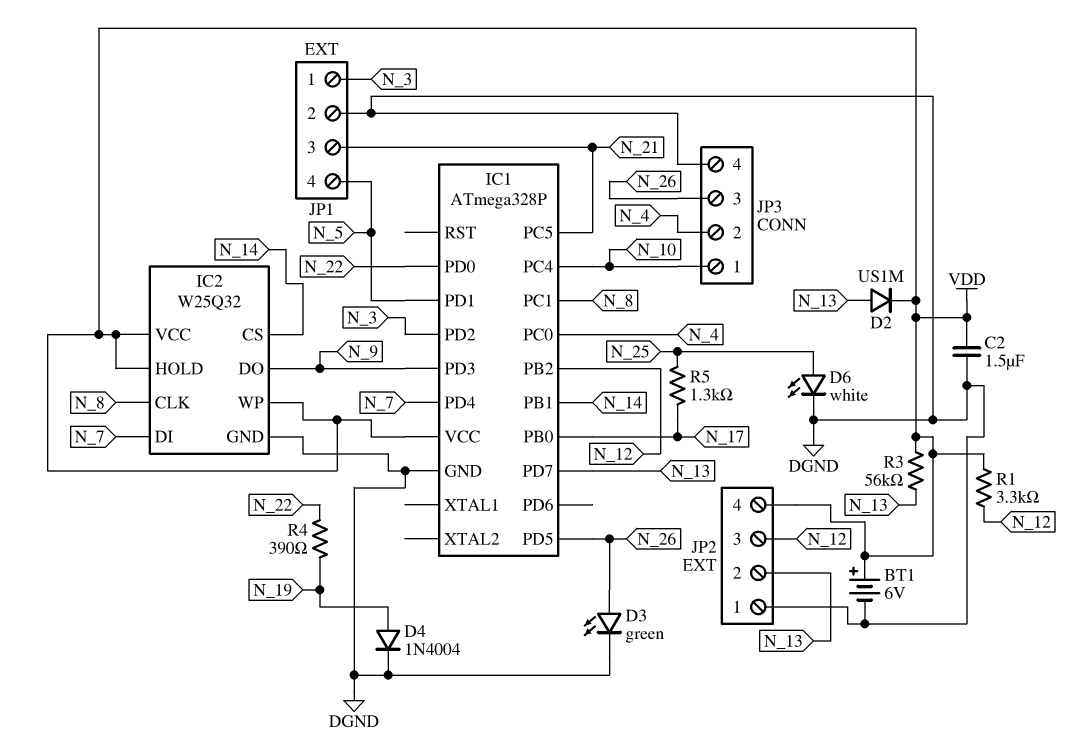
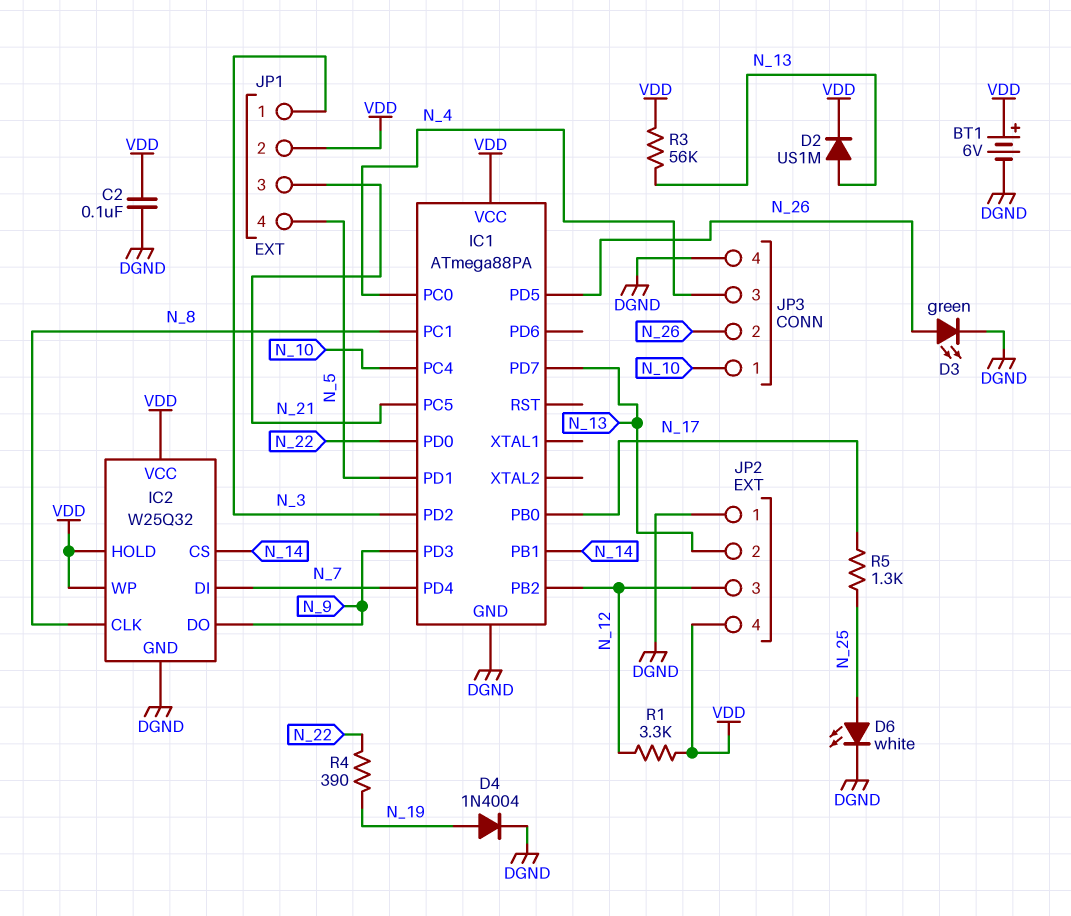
C2: 1.5uF (DGND, VDD) -> 100nF (DGND, VDD)
IC1: ATmega328P -> ATmega88PA
JP1 pin 2: DGND -> VDD
JP3 pin 2: N_4 -> N_26
JP3 pin 3: N_26 -> N_4

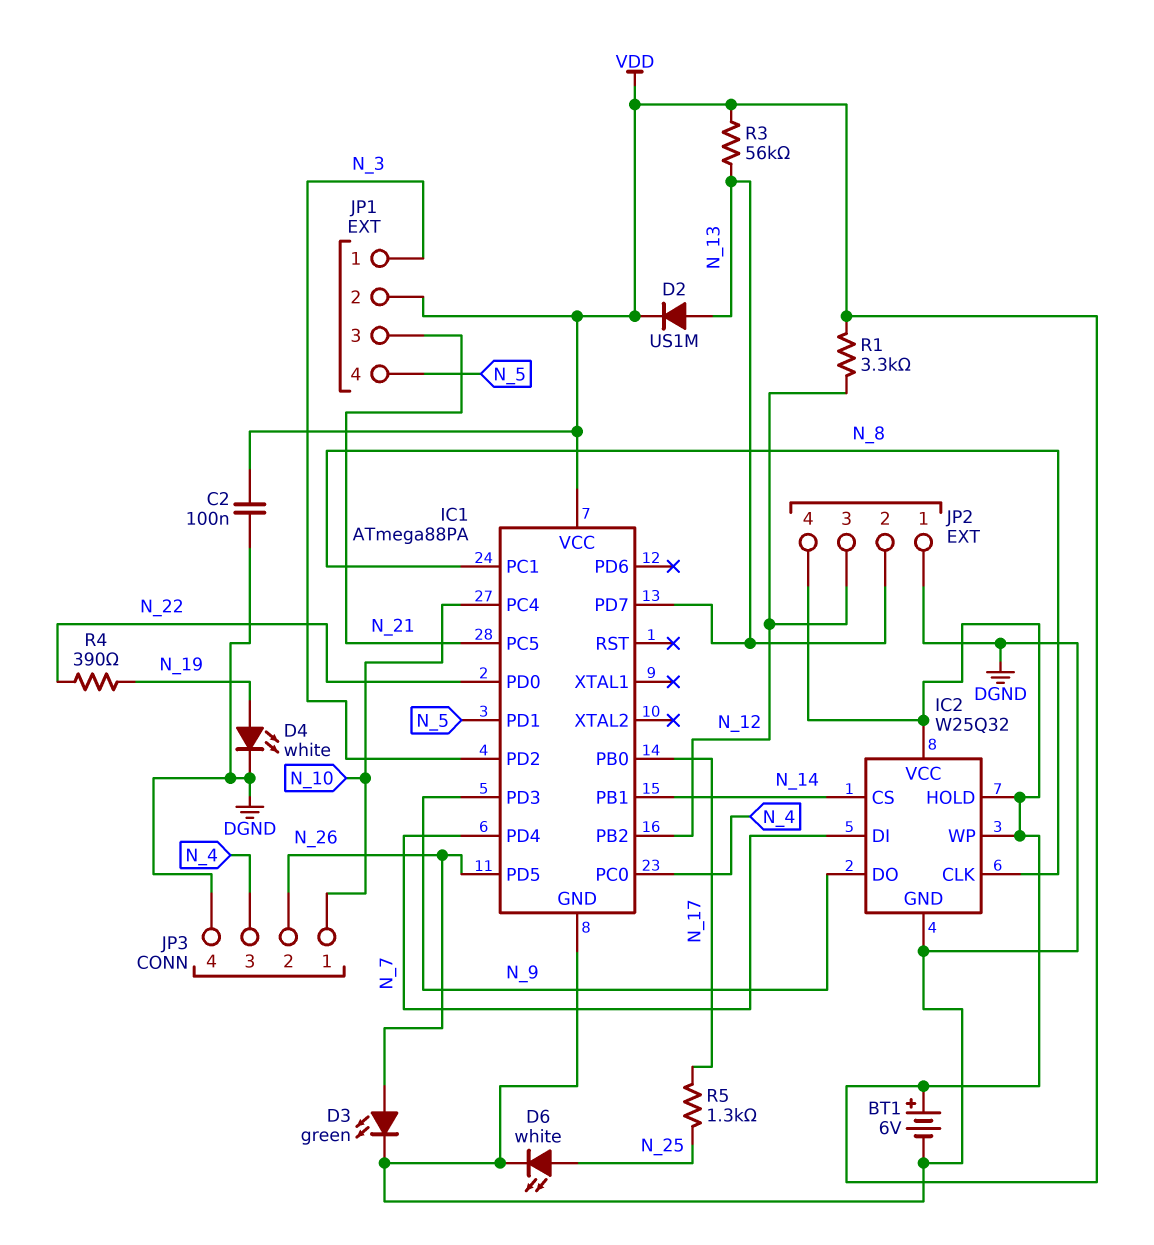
D4: diode 1N4004 (A N_19, K DGND) -> LED white (A N_19, K DGND)

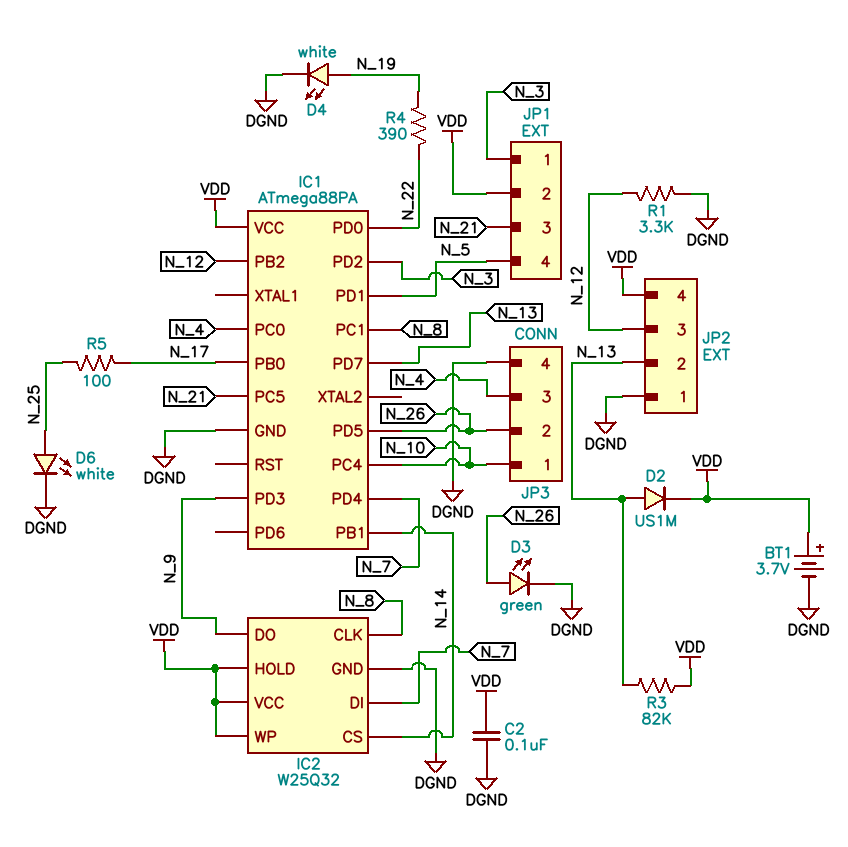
BT1: 6V (plus VDD, minus DGND) -> 3.7V (plus VDD, minus DGND)
R1: 3.3k (N_12, VDD) -> 3.3k (DGND, N_12)
R3: 56k (N_13, VDD) -> 82k (N_13, VDD)
R5: 1.3k (N_17, N_25) -> 100 (N_17, N_25)

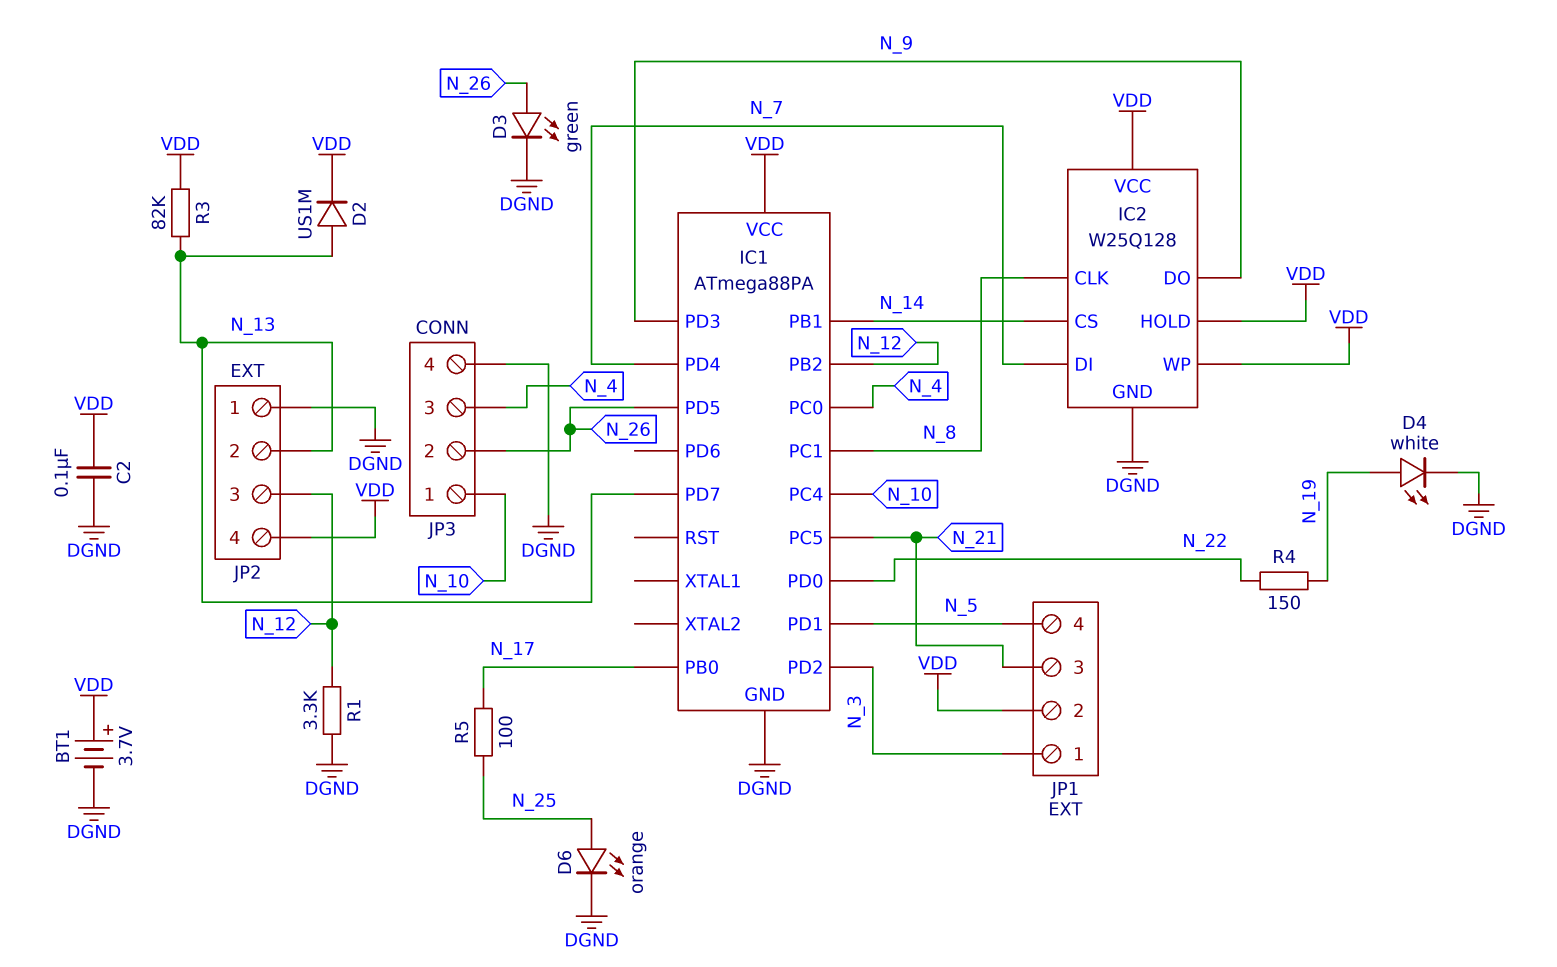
D6: LED white (A N_25, K DGND) -> LED orange (A N_25, K DGND)
IC2: W25Q32 -> W25Q128
R4: 390 (N_19, N_22) -> 150 (N_19, N_22)

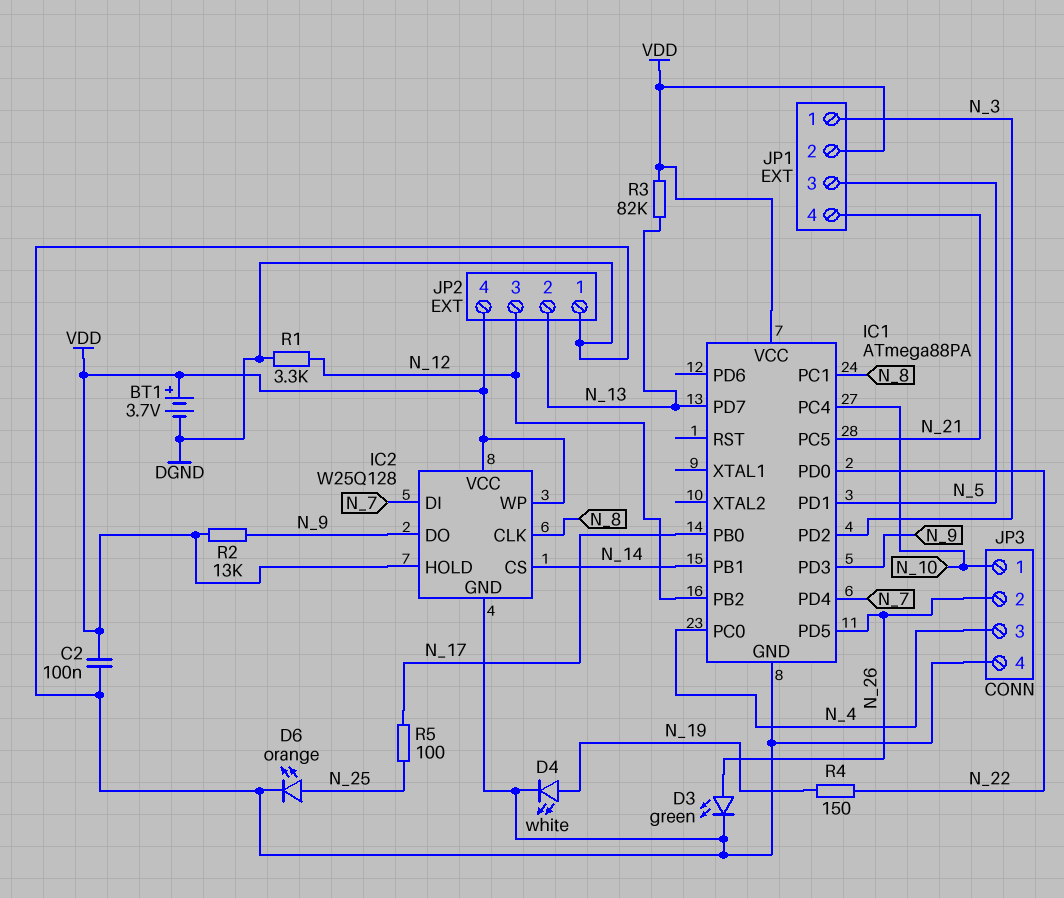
D2: diode US1M (A N_13, K VDD) -> none
JP1 pin 3: N_21 -> N_5
JP1 pin 4: N_5 -> N_21
R2: none -> 13k (N_9, VDD)

